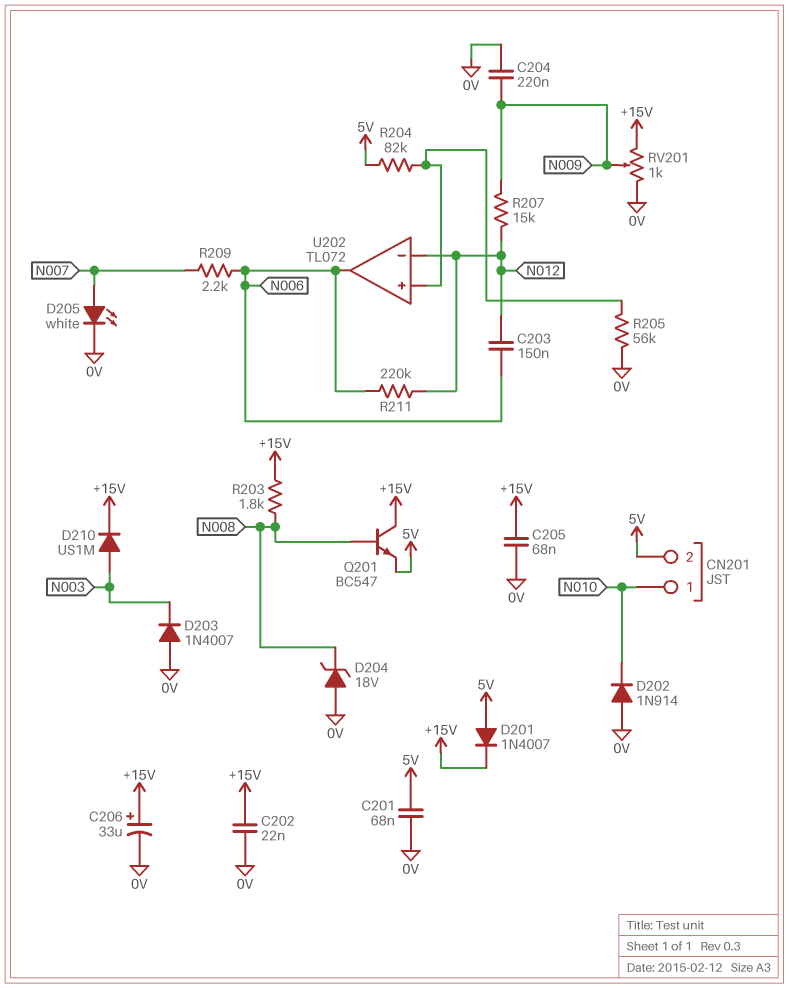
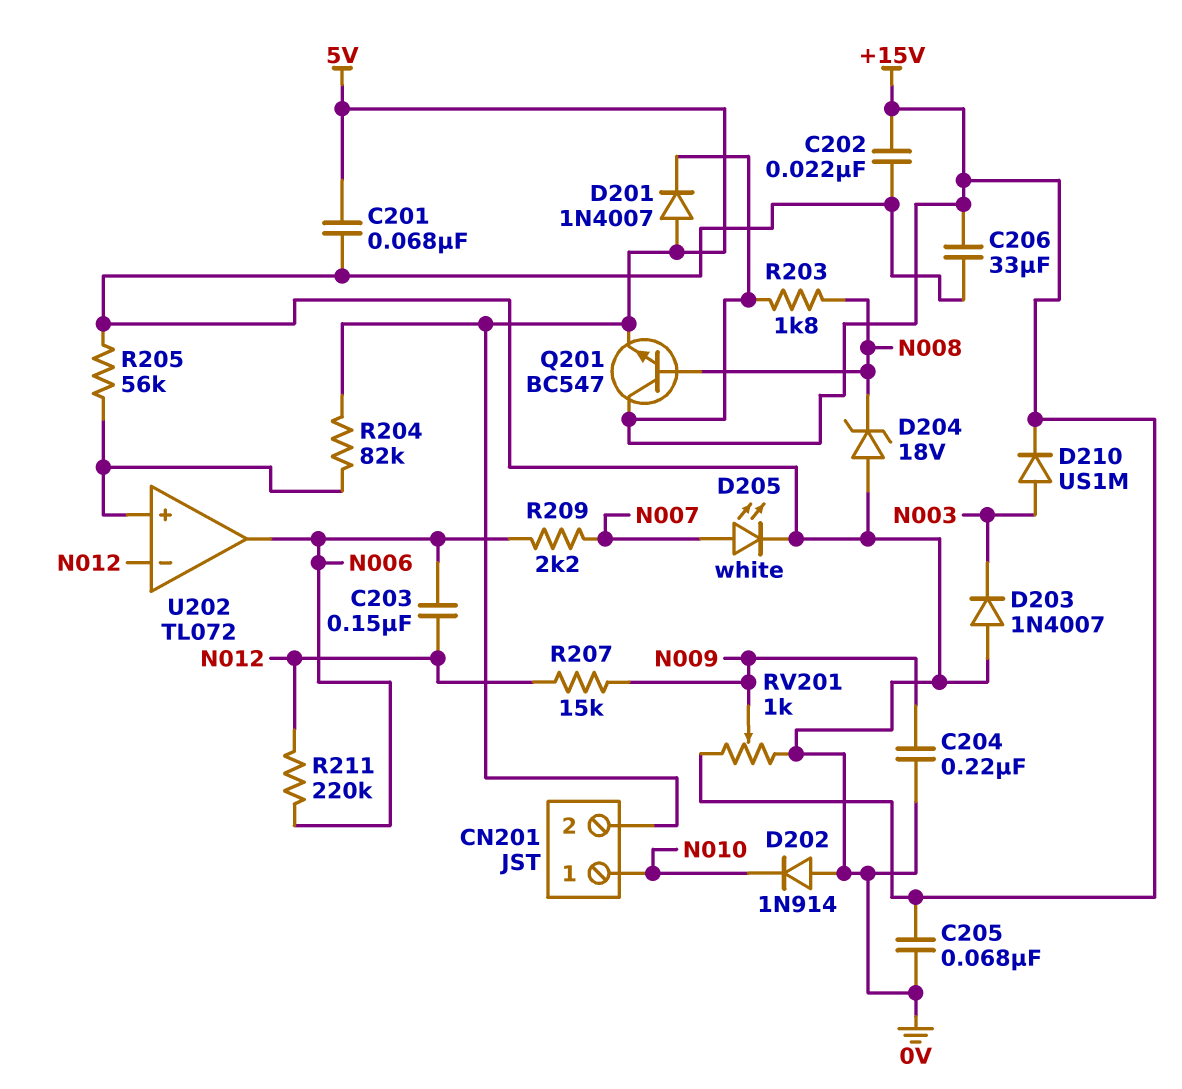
C206: 33uF (plus +15V, minus 0V) -> 33uF (+15V, 0V)

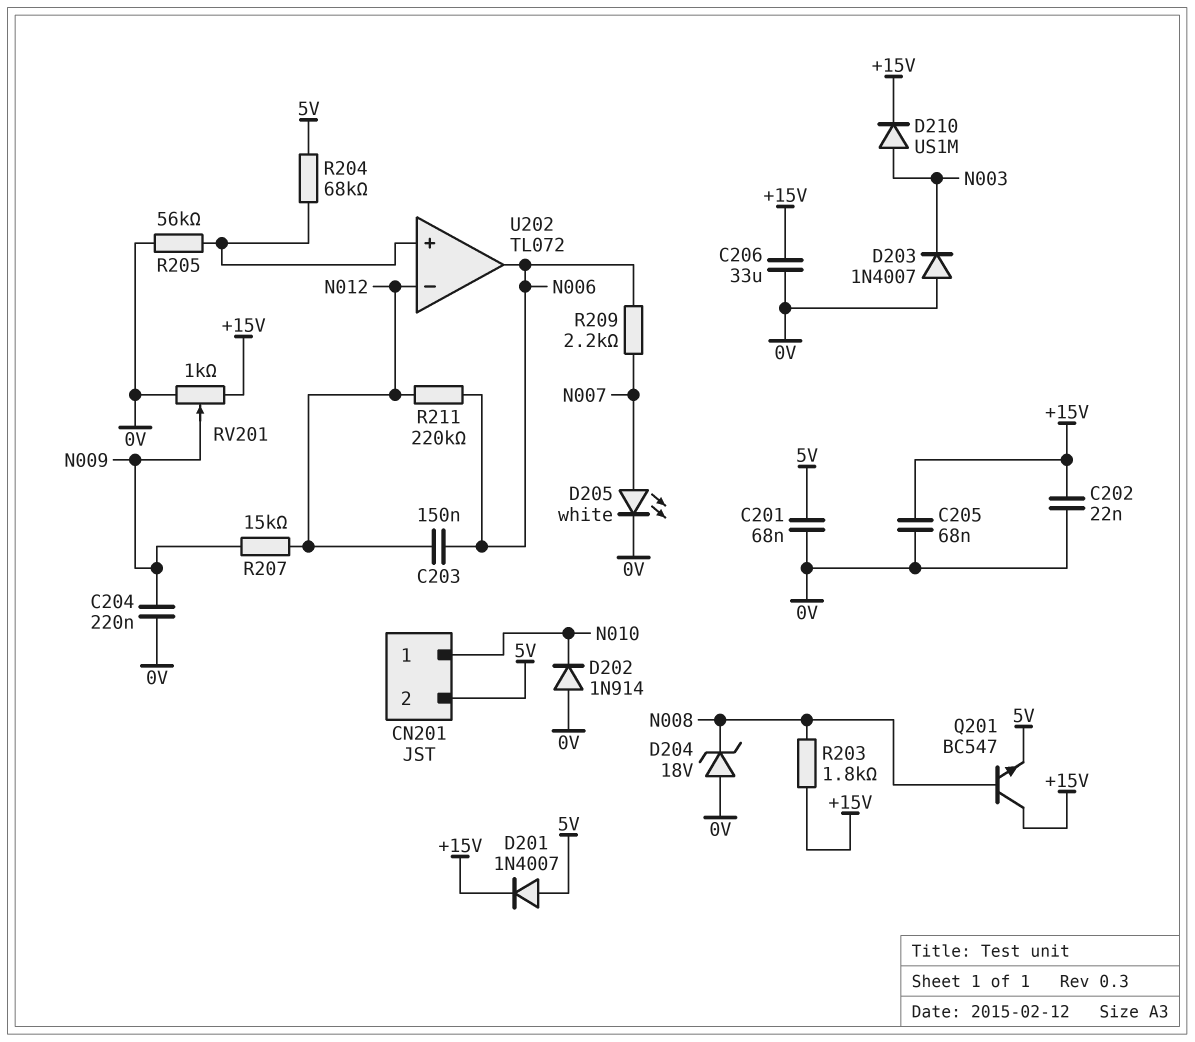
R204: 82k (5V, U202/in+) -> 68k (5V, U202/in+)

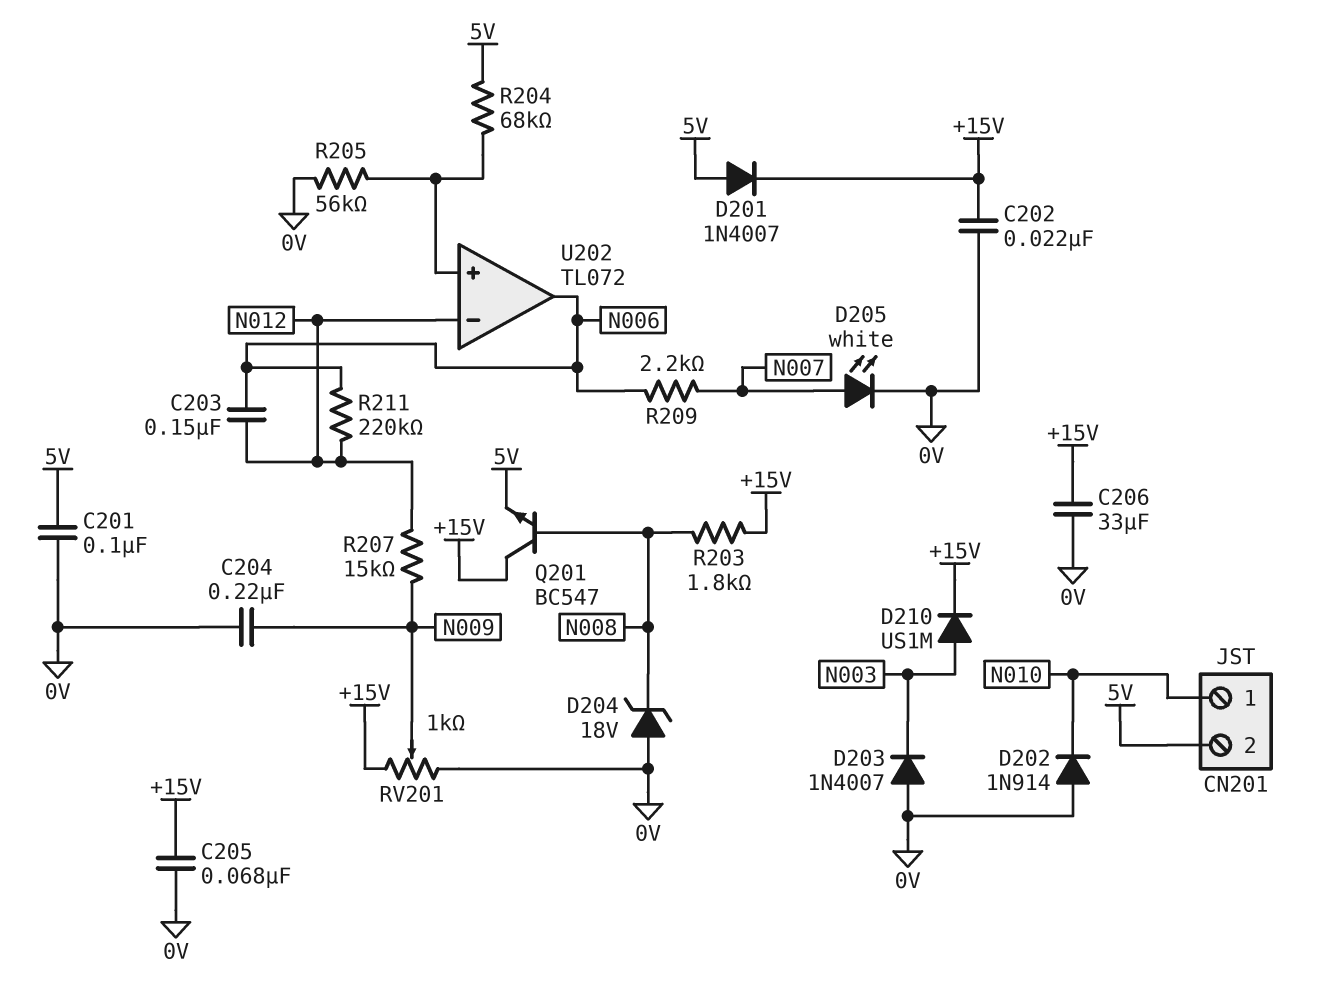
C201: 68nF (0V, 5V) -> 100nF (0V, 5V)

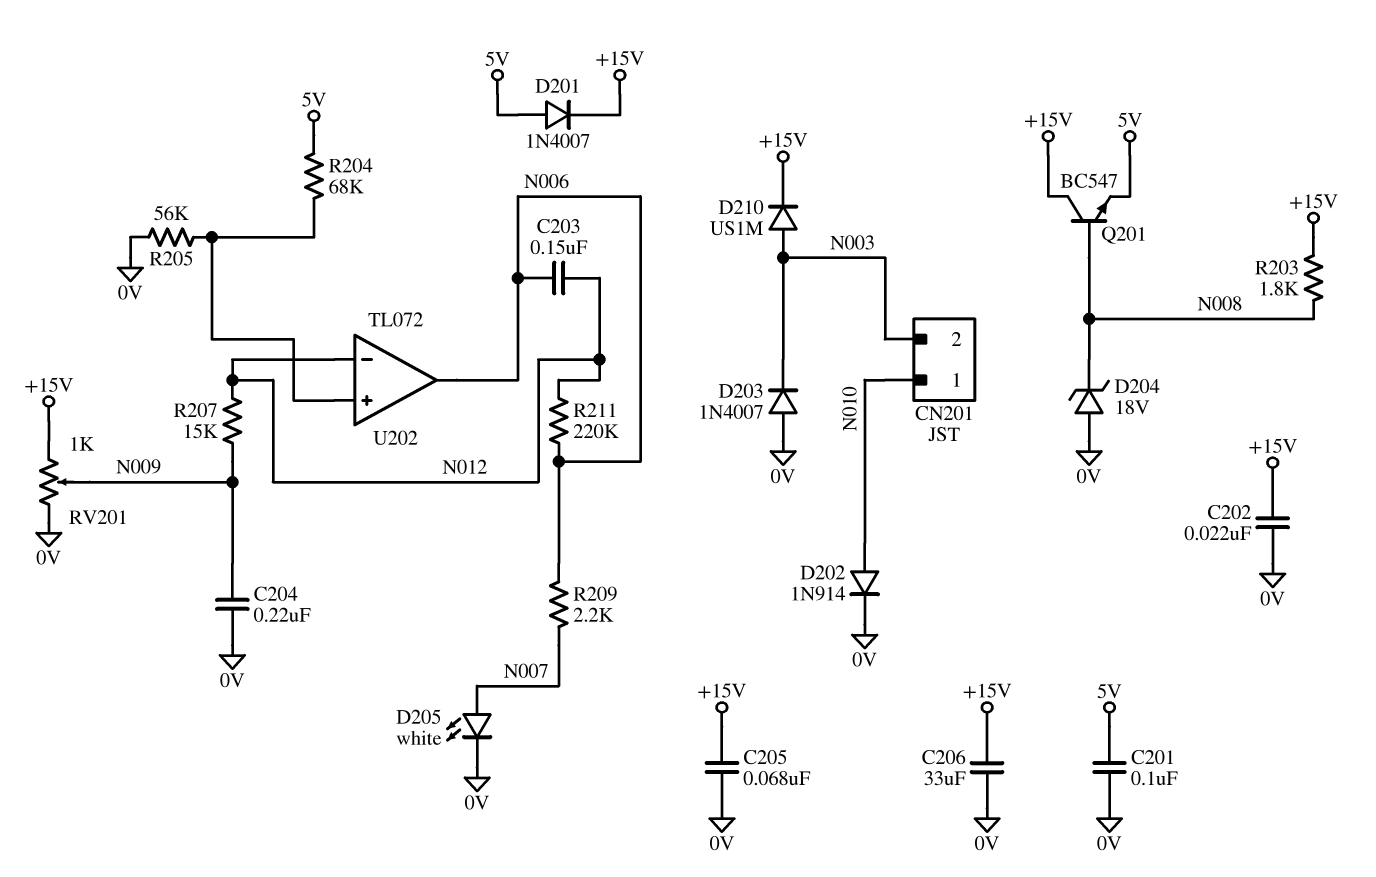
CN201 pin 2: 5V -> N003
D202: diode 1N914 (A 0V, K N010) -> diode 1N914 (A N010, K 0V)

